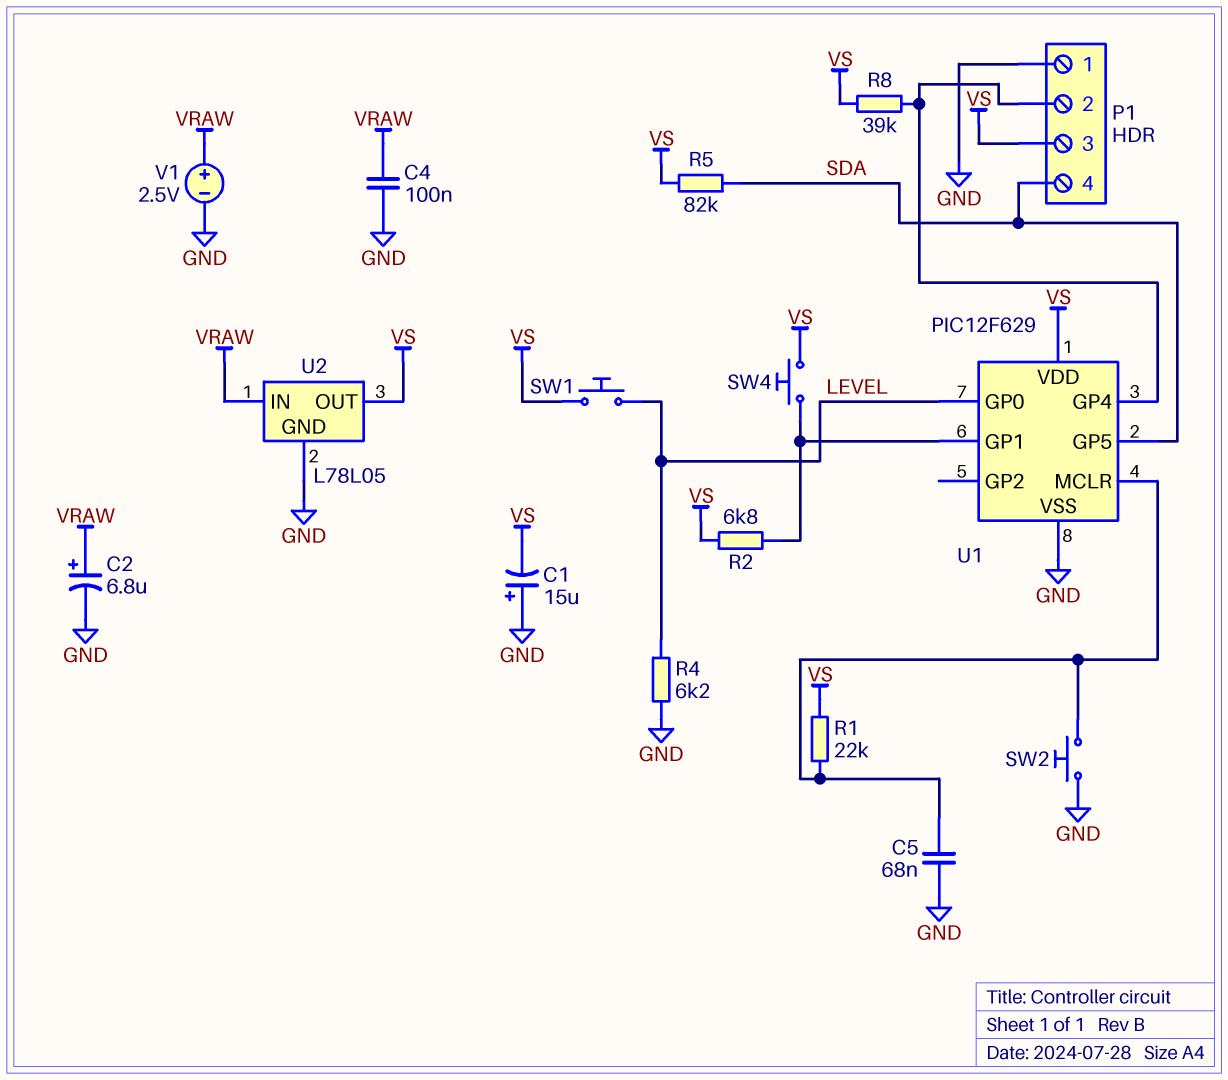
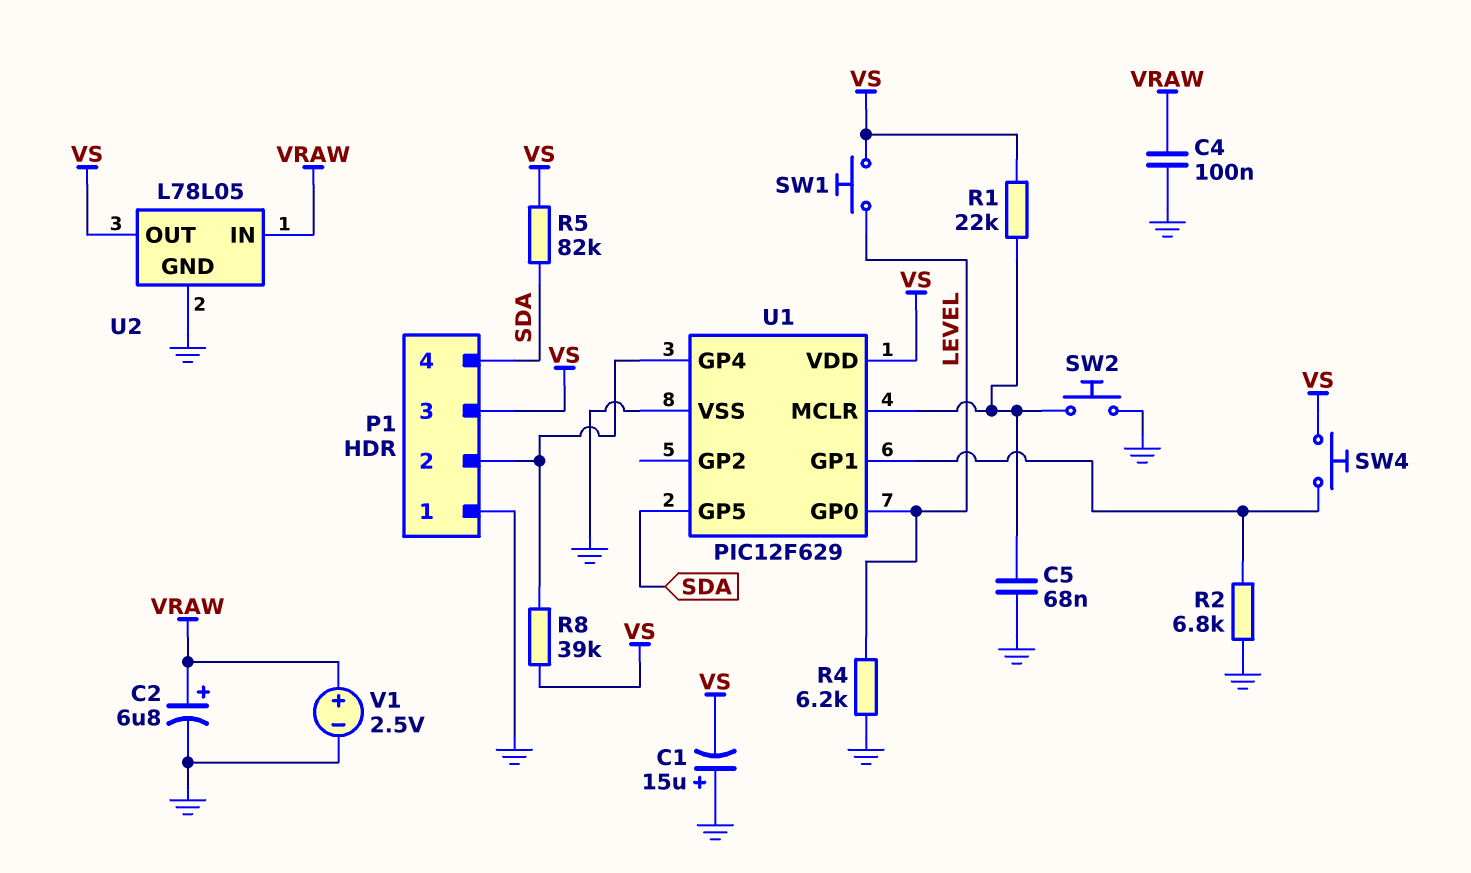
R2: 6.8k (U1/GP1, VS) -> 6.8k (GND, U1/GP1)

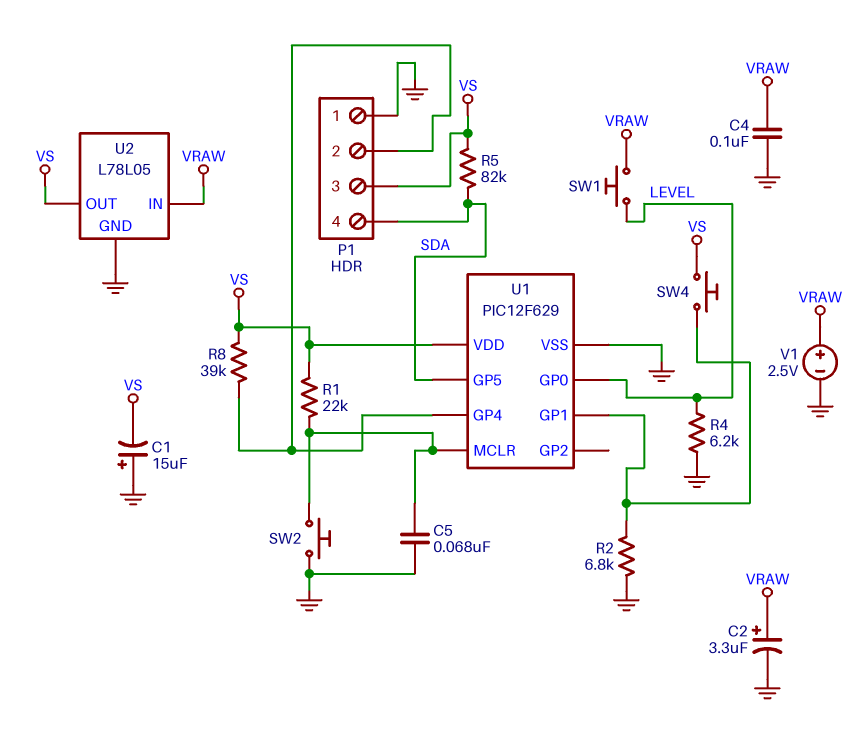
C2: 6.8uF (plus VRAW, minus GND) -> 3.3uF (plus VRAW, minus GND)
SW1: button (LEVEL, VS) -> button (LEVEL, VRAW)

